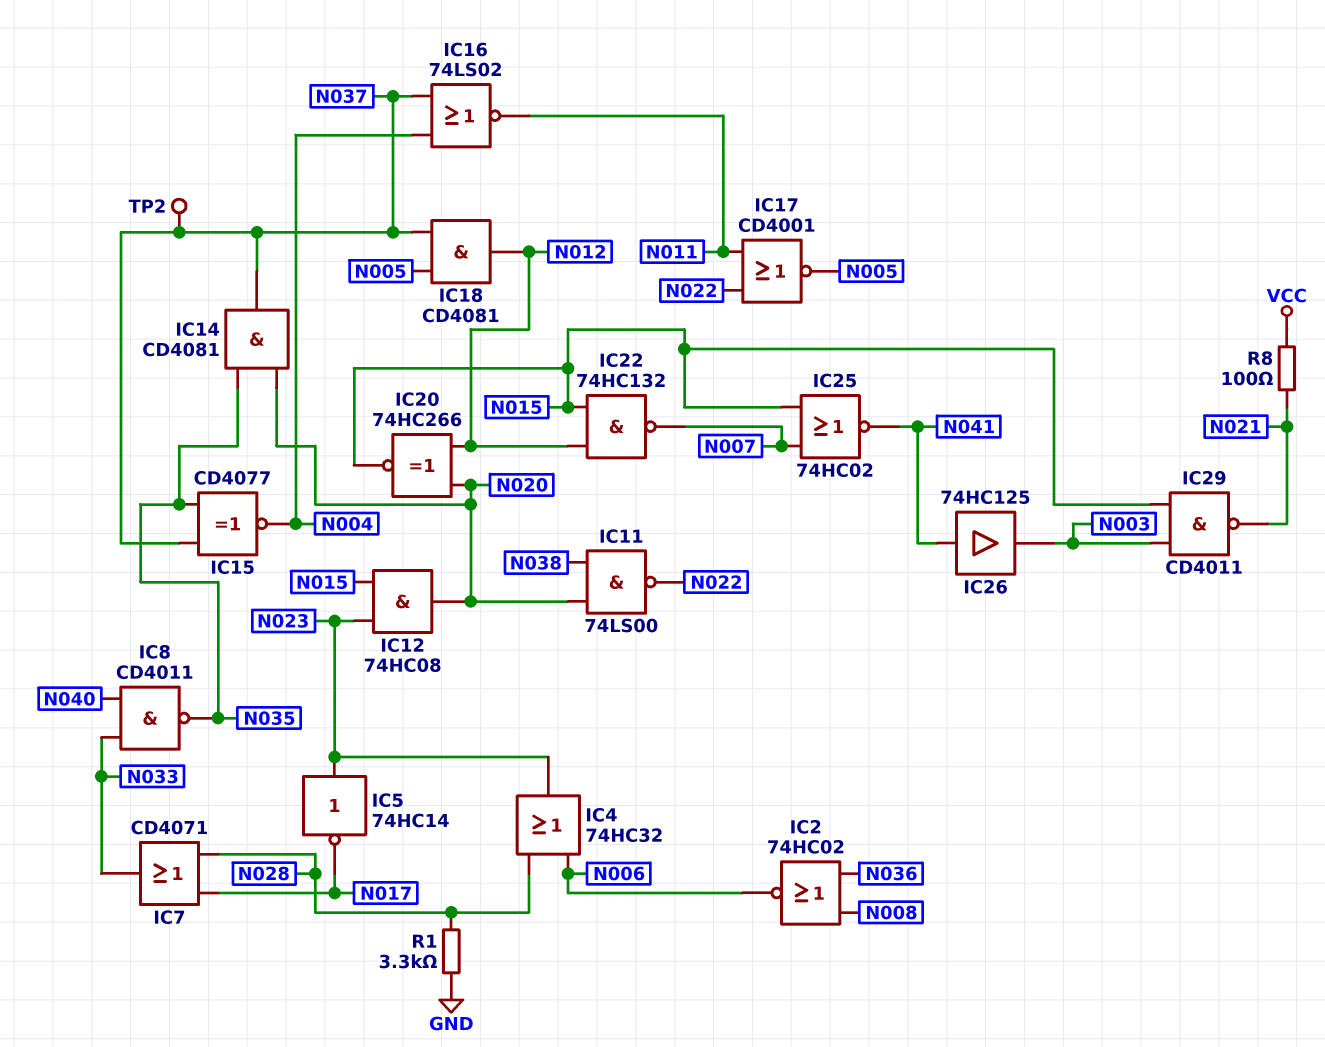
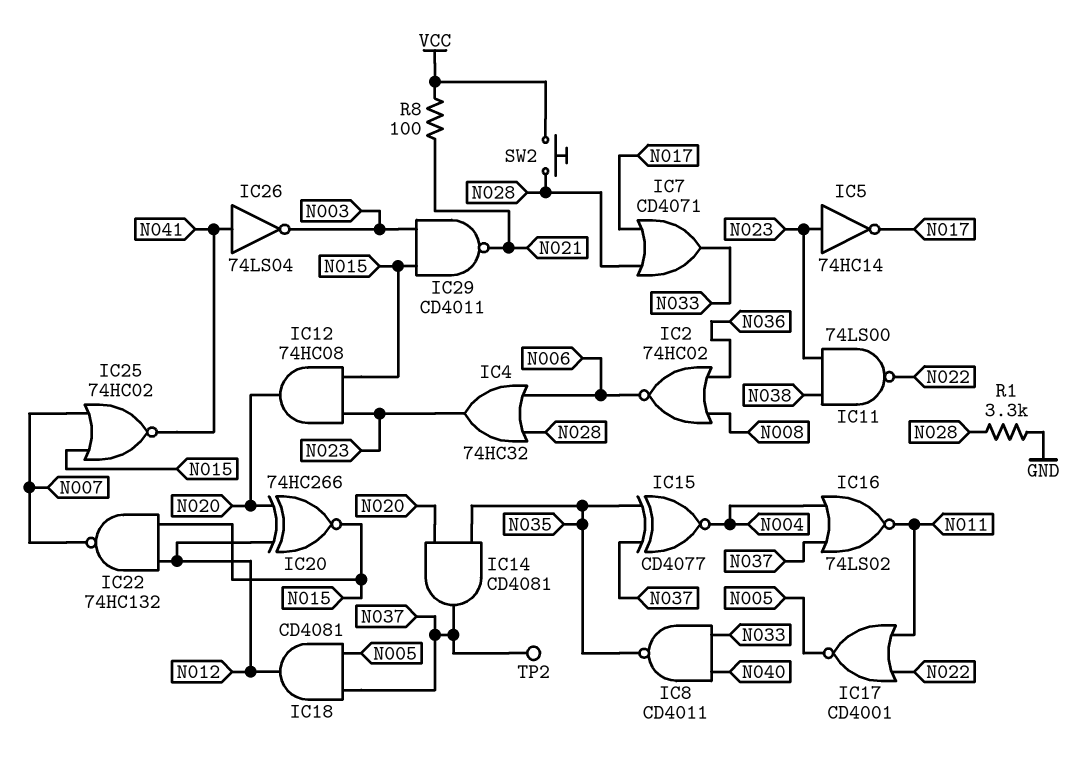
IC11: NAND 74LS00 (in N020, in N038, out N022) -> NAND 74LS00 (in N023, in N038, out N022)
IC26: buffer 74HC125 (in N041, out N003) -> NOT 74LS04 (in N041, out N003)
SW2: none -> button (N028, VCC)

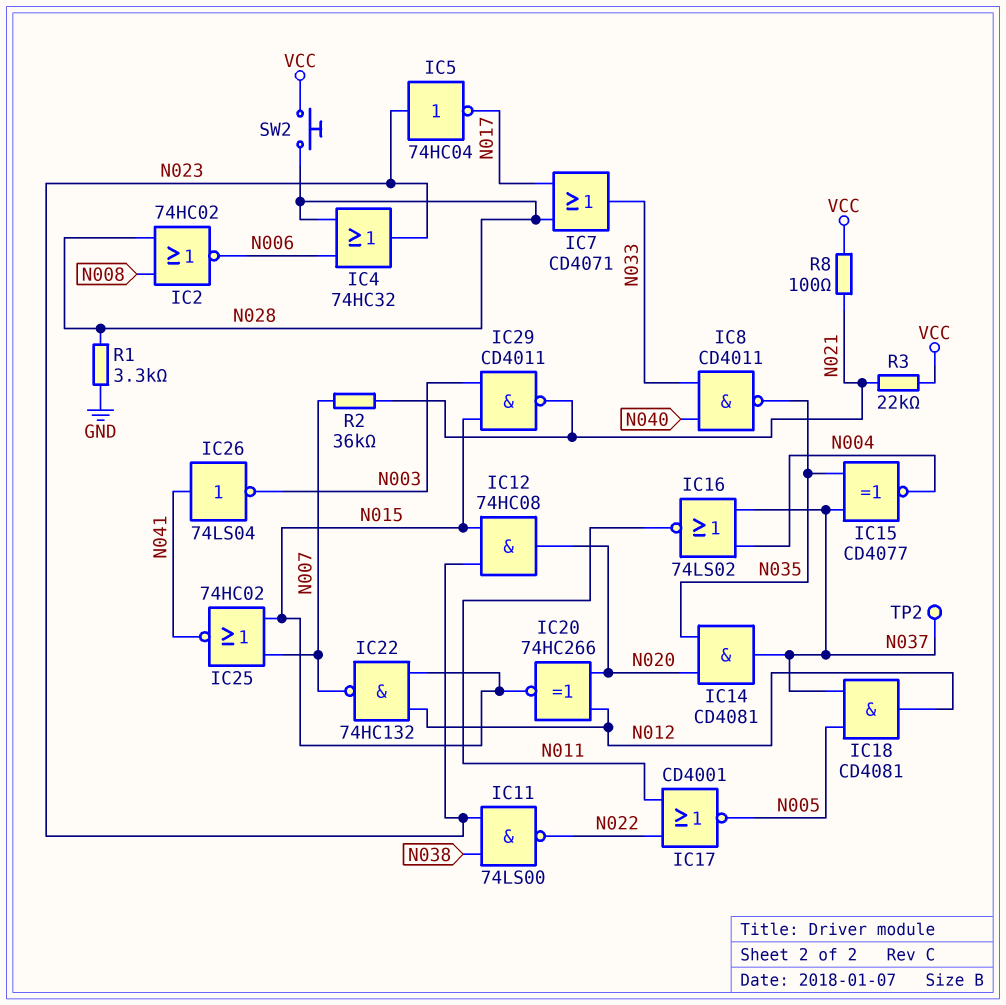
IC2: NOR 74HC02 (in N008, in N036, out N006) -> NOR 74HC02 (in N008, in N028, out N006)
IC5: NOT 74HC14 (in N023, out N017) -> NOT 74HC04 (in N023, out N017)
R2: none -> 36k (N007, N021)
R3: none -> 22k (N021, VCC)

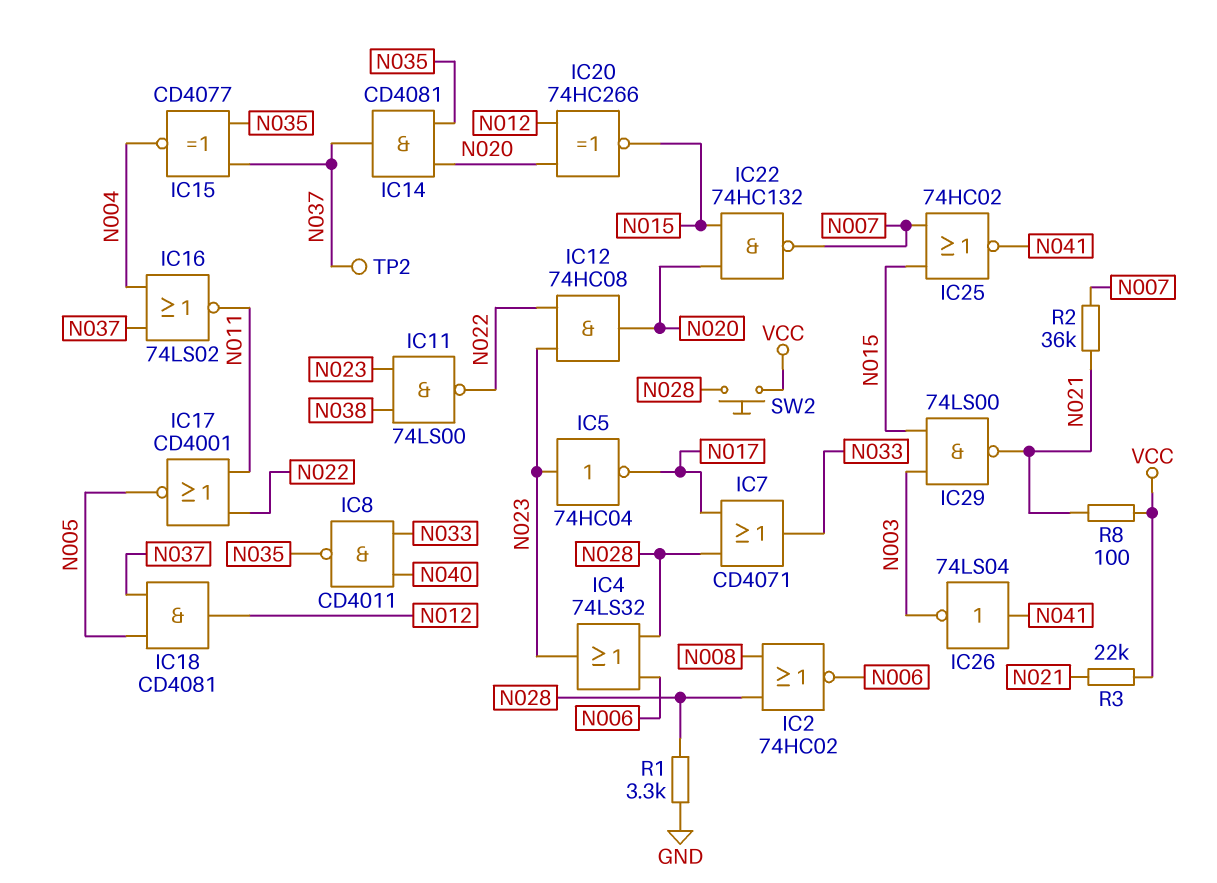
IC4: OR 74HC32 (in N006, in N028, out N023) -> OR 74LS32 (in N006, in N028, out N023)
IC12: AND 74HC08 (in N015, in N023, out N020) -> AND 74HC08 (in N022, in N023, out N020)
IC22: NAND 74HC132 (in N012, in N015, out N007) -> NAND 74HC132 (in N015, in N020, out N007)
IC29: NAND CD4011 (in N003, in N015, out N021) -> NAND 74LS00 (in N003, in N015, out N021)

